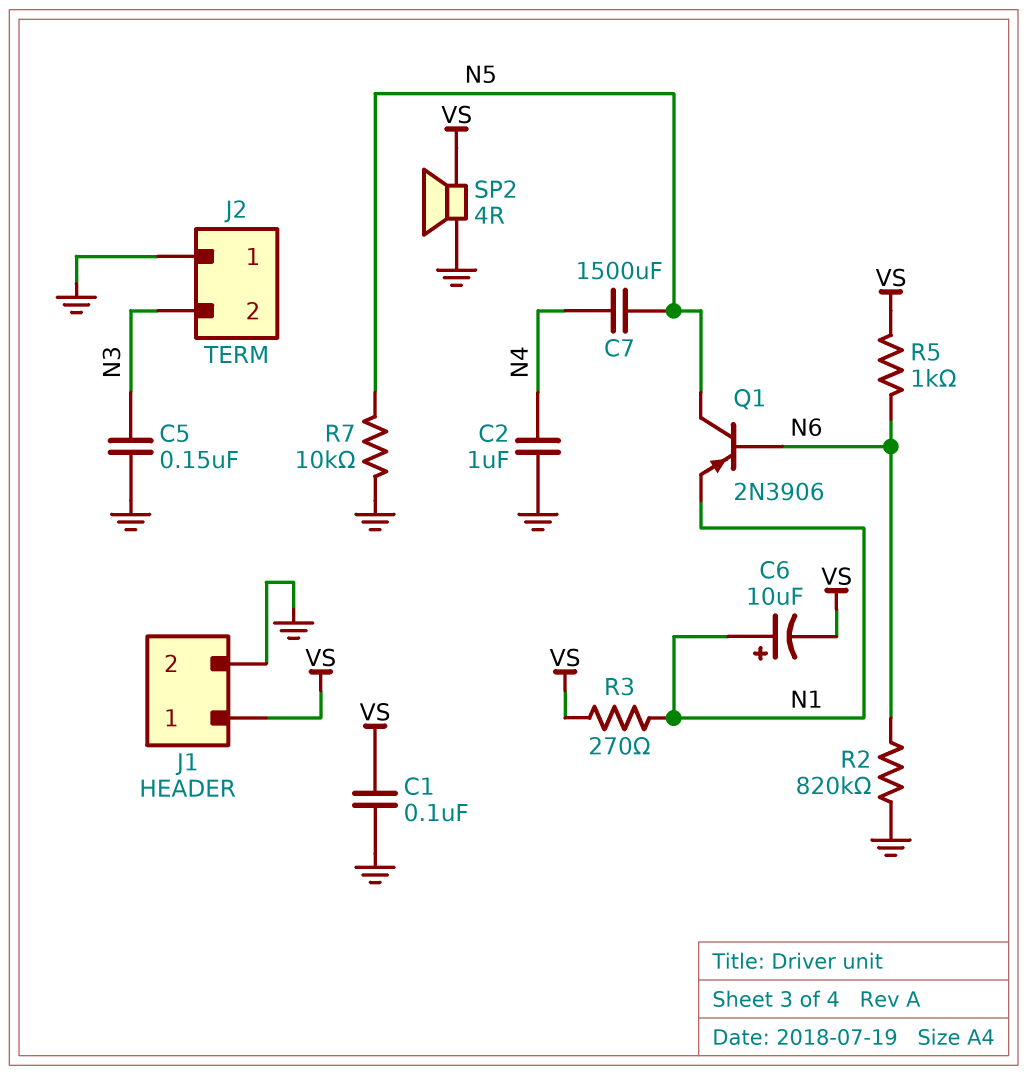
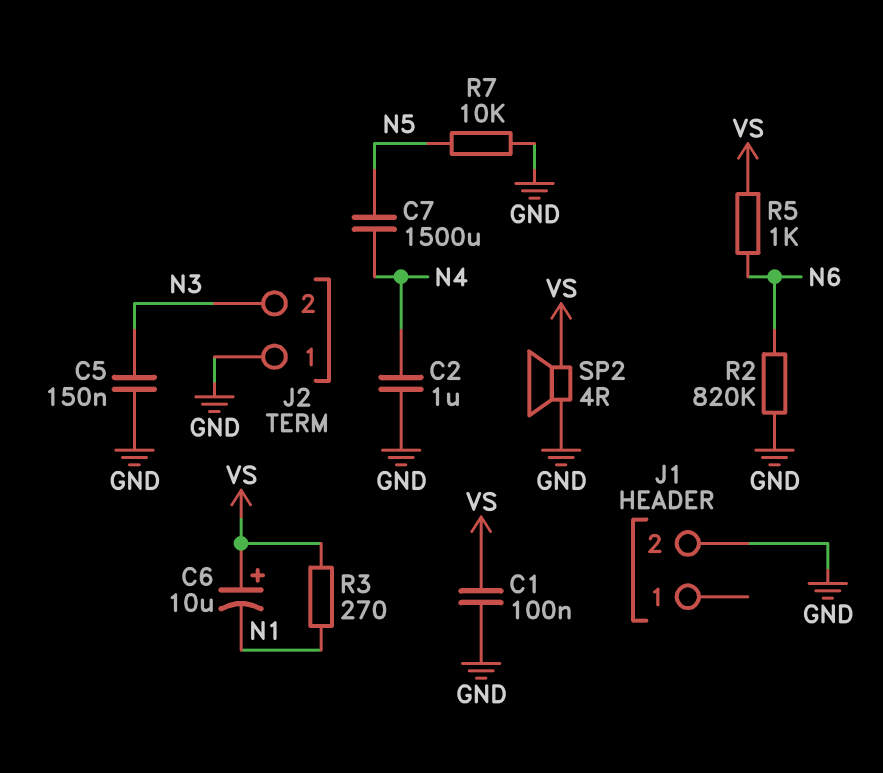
C6: 10uF (plus N1, minus VS) -> 10uF (plus VS, minus N1)
J1 pin 1: VS -> none
Q1: PNP 2N3906 (B N6, C N5, E N1) -> none

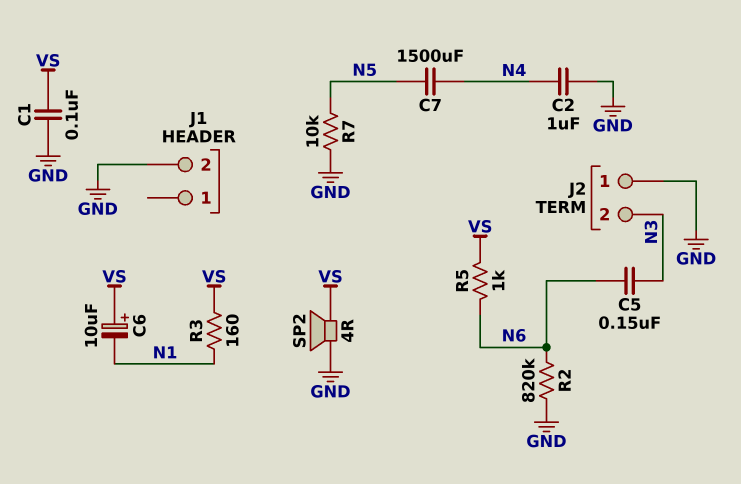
C5: 150nF (GND, N3) -> 150nF (N3, N6)
R3: 270 (N1, VS) -> 160 (N1, VS)

